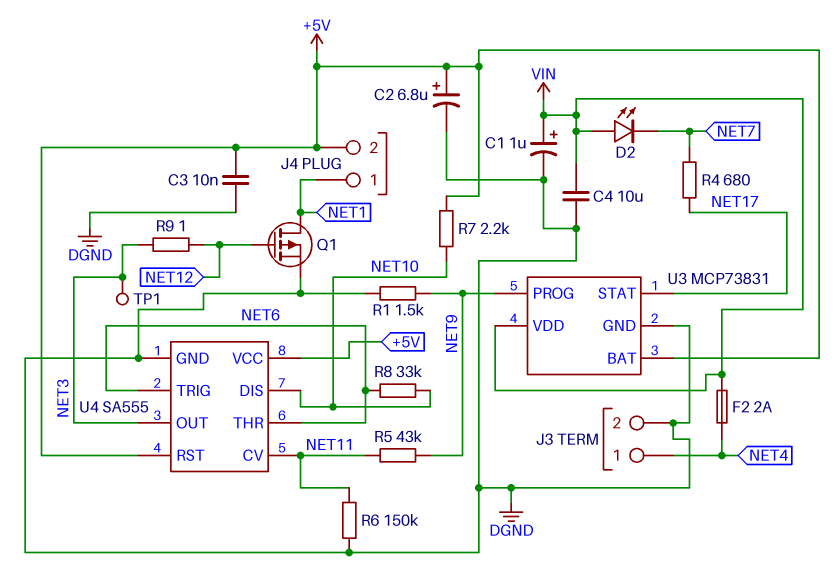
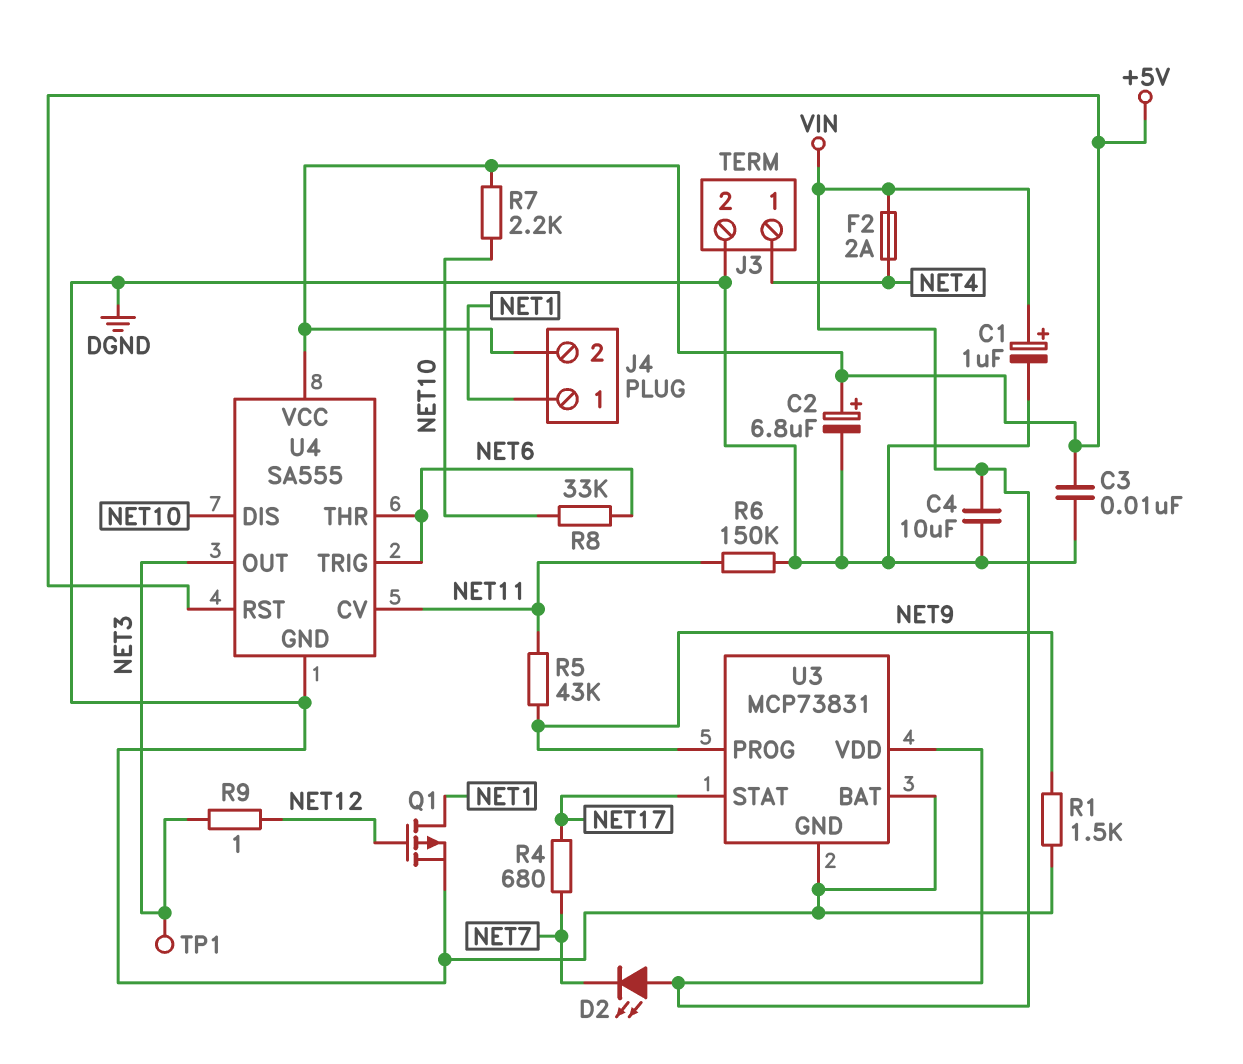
U3 pin BAT: +5V -> DGND

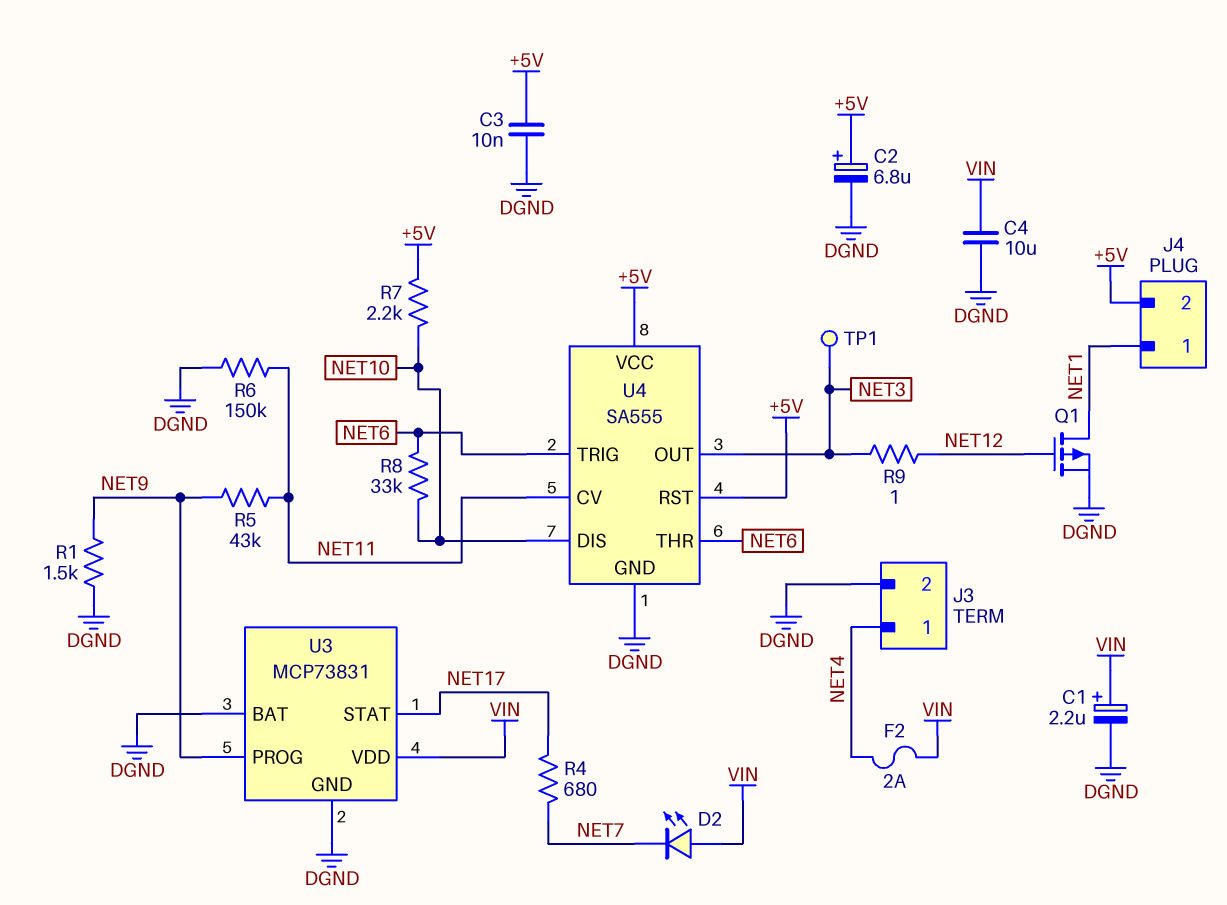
C1: 1uF (plus VIN, minus DGND) -> 2.2uF (plus VIN, minus DGND)

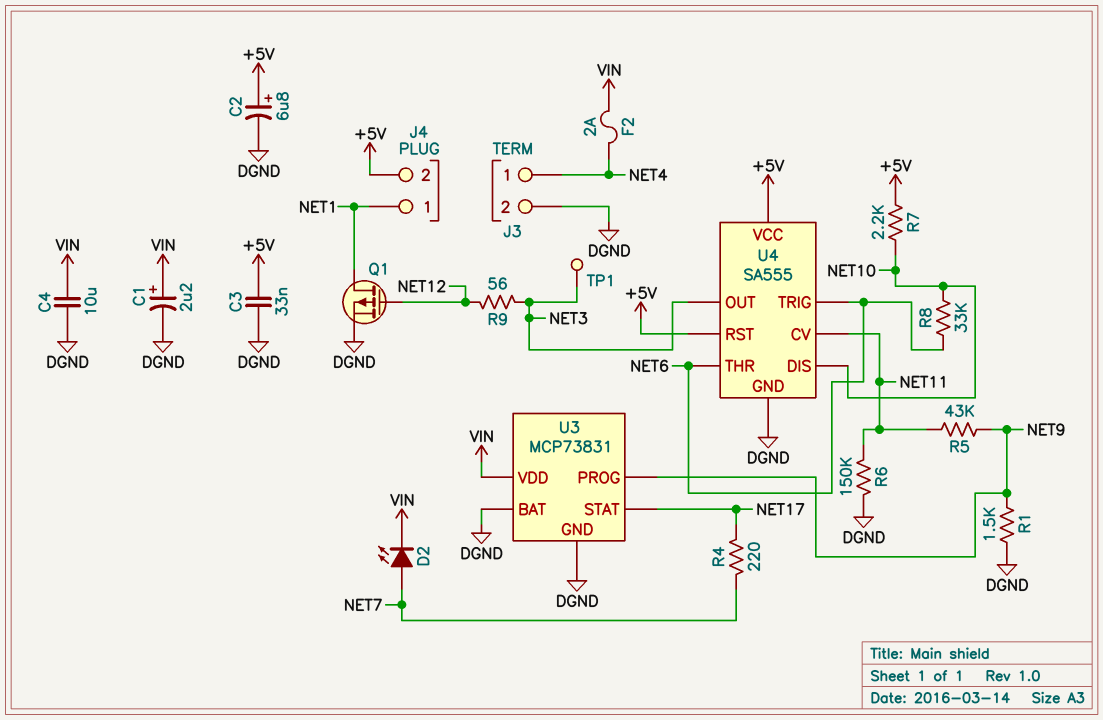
C3: 10nF (+5V, DGND) -> 33nF (+5V, DGND)
D2: LED (A VIN, K NET7) -> LED (A NET7, K VIN)
R4: 680 (NET7, NET17) -> 220 (NET7, NET17)
R9: 1 (NET3, NET12) -> 56 (NET3, NET12)

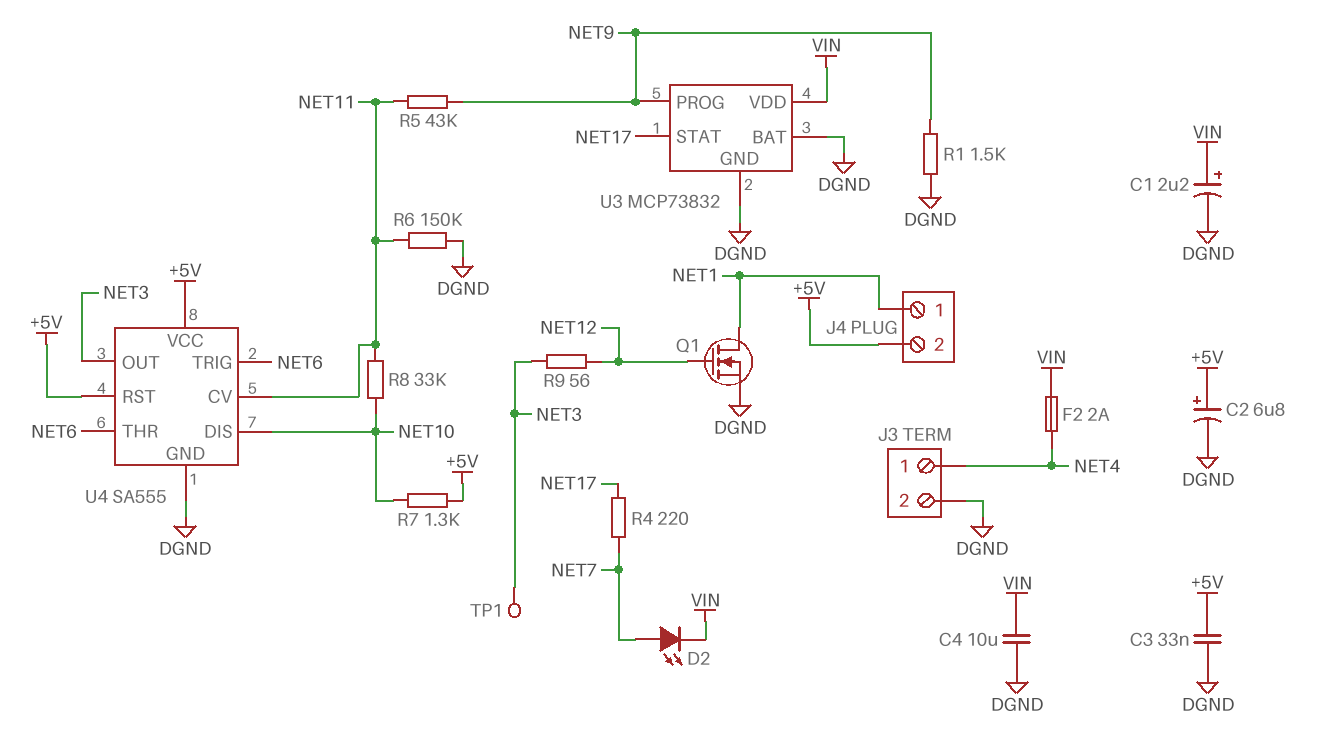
Q1: PMOS (G NET12, D NET1, S DGND) -> NMOS (G NET12, D NET1, S DGND)
R7: 2.2k (+5V, NET10) -> 1.3k (+5V, NET10)
R8: 33k (NET6, NET10) -> 33k (NET10, NET11)
U3: MCP73831 -> MCP73832

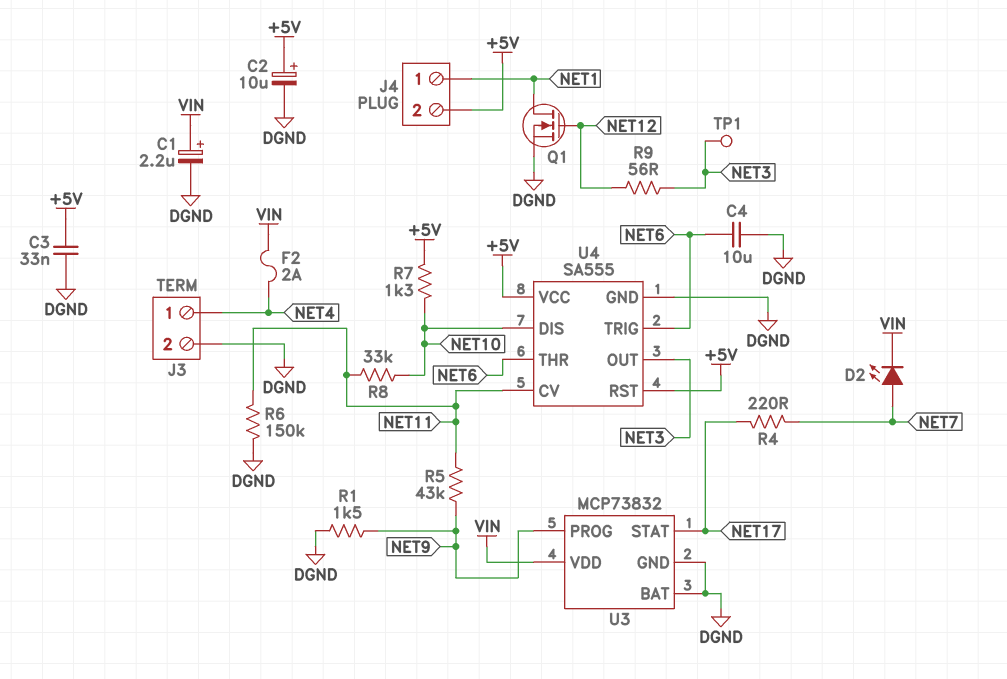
C2: 6.8uF (plus +5V, minus DGND) -> 10uF (plus +5V, minus DGND)
C4: 10uF (DGND, VIN) -> 10uF (DGND, NET6)

